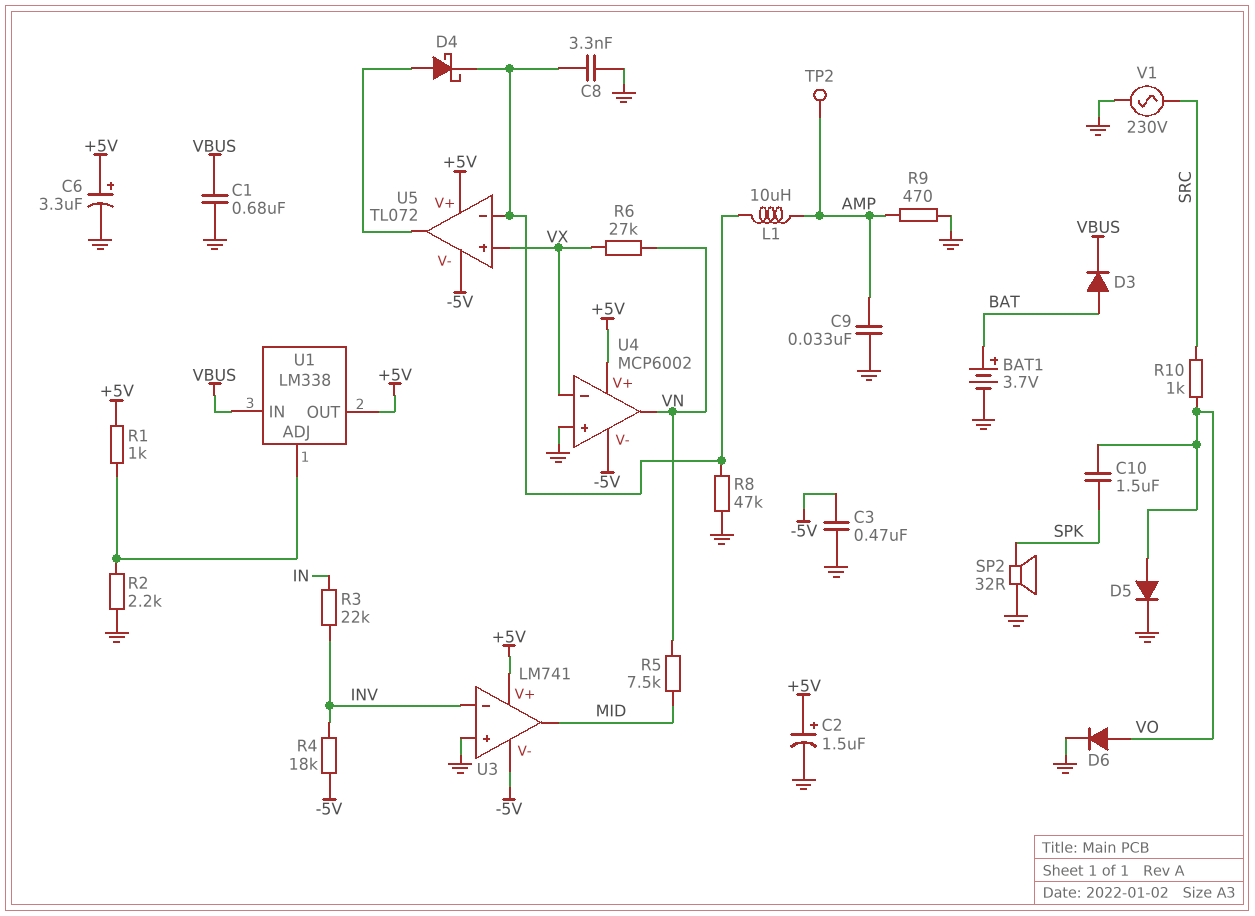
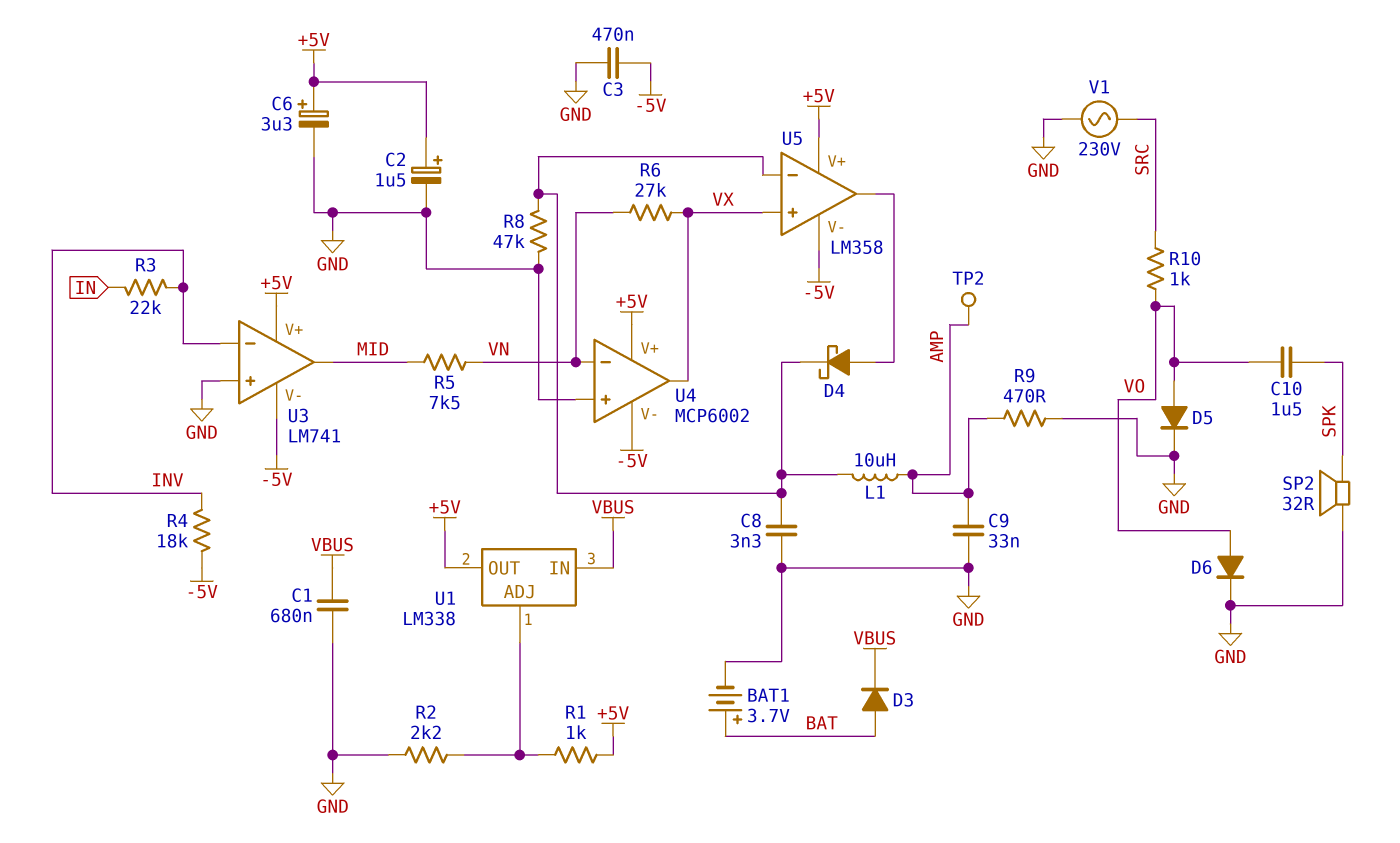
U4 pin in-: VX -> VN
U4 pin out: VN -> VX
U5: TL072 -> LM358

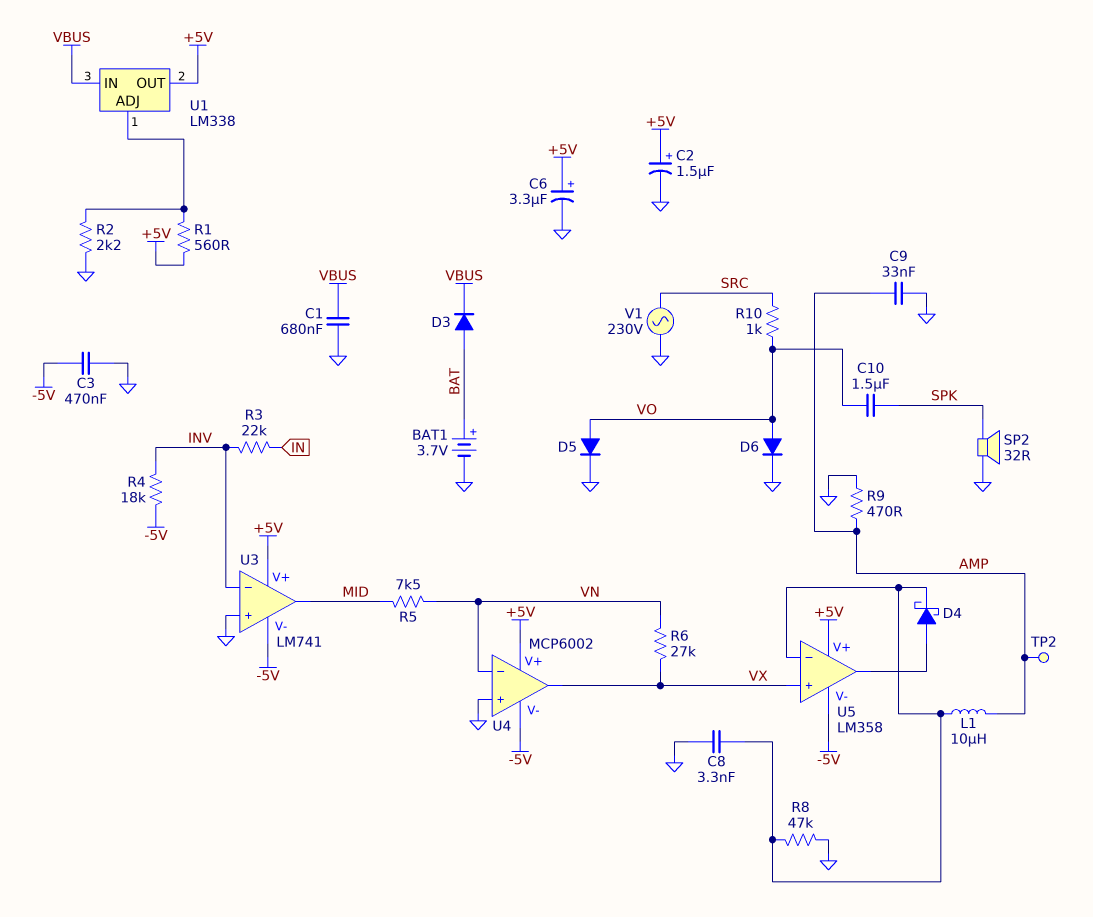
R1: 1k (+5V, U1/ADJ) -> 560 (+5V, U1/ADJ)

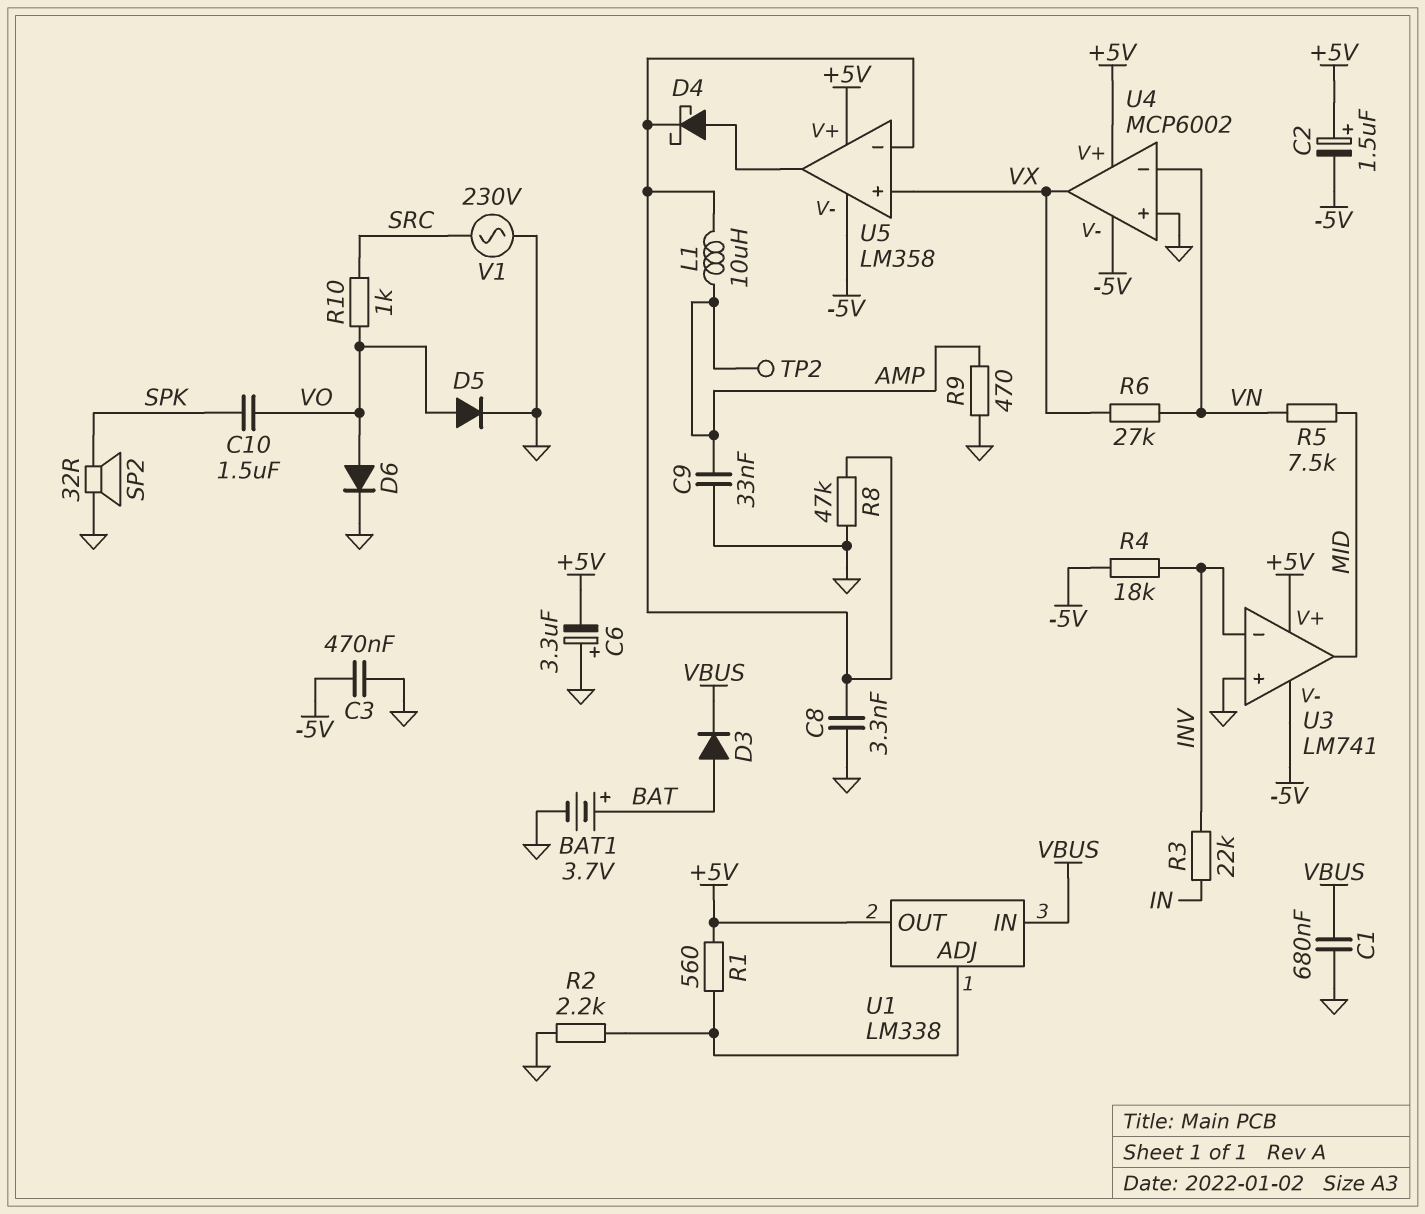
C2: 1.5uF (plus +5V, minus GND) -> 1.5uF (plus +5V, minus -5V)
C6: 3.3uF (plus +5V, minus GND) -> 3.3uF (plus GND, minus +5V)

